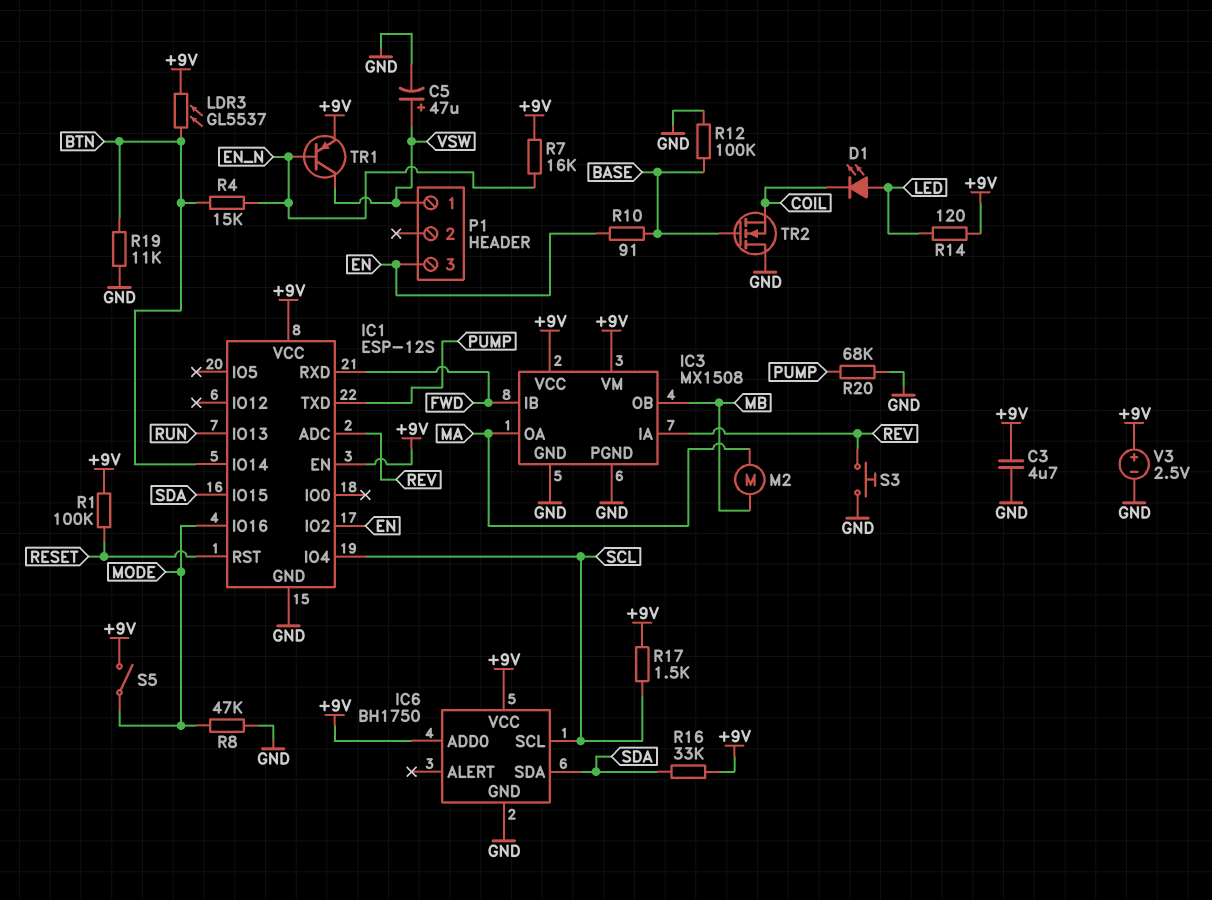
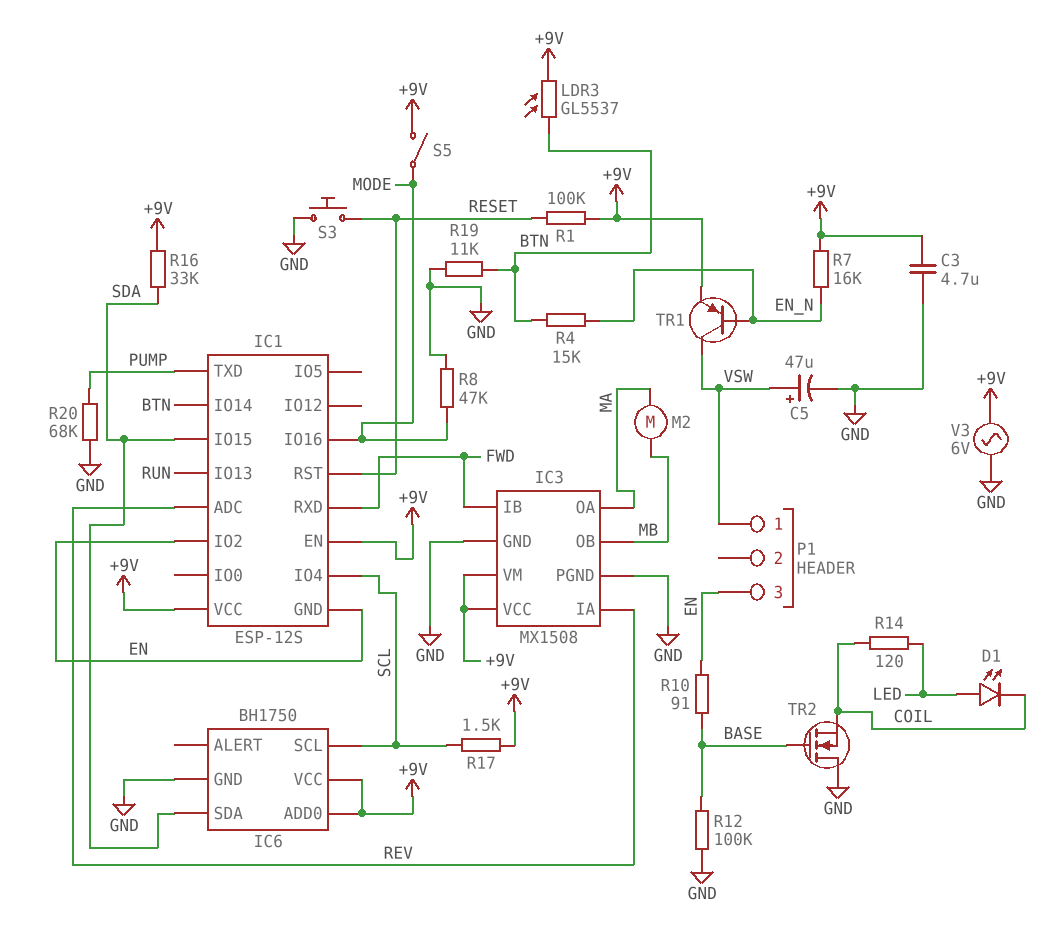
IC1 pin GND: GND -> EN
R14: 120 (+9V, LED) -> 120 (COIL, LED)
S3: button (GND, REV) -> button (GND, RESET)
V3: 2.5V (plus +9V, minus GND) -> AC 6V (+9V, GND)

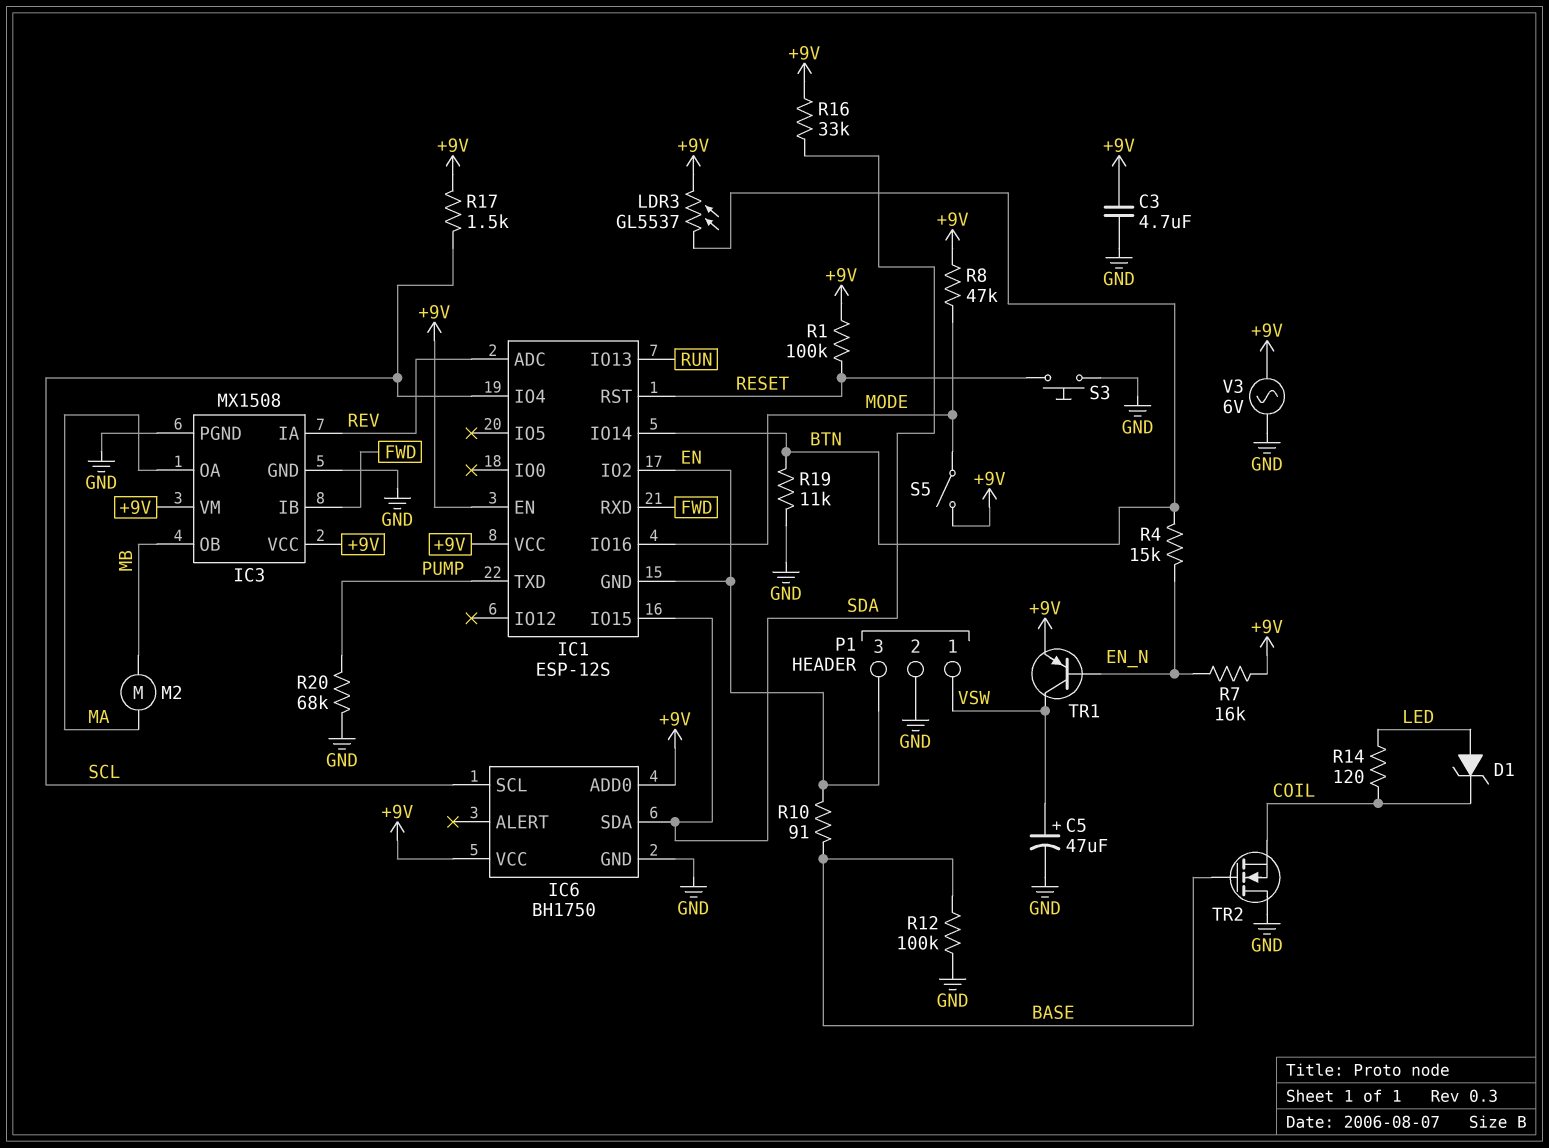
D1: LED (A LED, K COIL) -> zener (A LED, K COIL)
P1 pin 2: none -> GND
R8: 47k (GND, MODE) -> 47k (+9V, MODE)

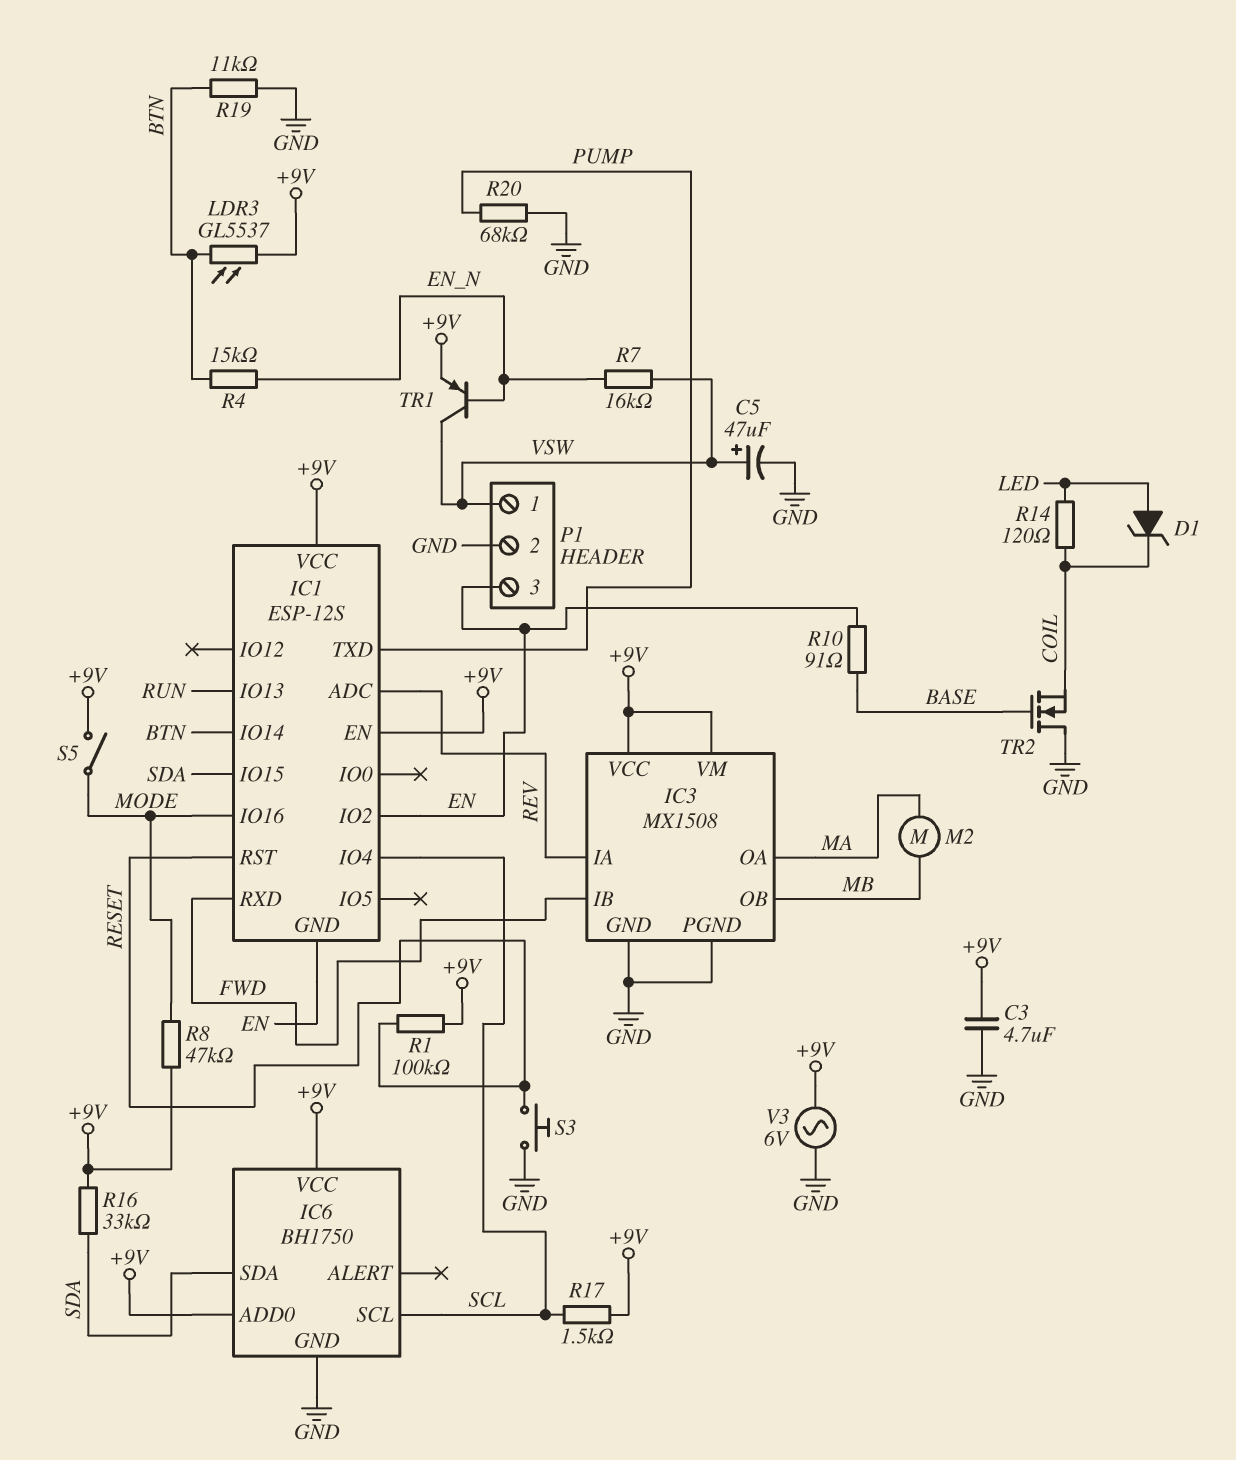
R7: 16k (+9V, EN_N) -> 16k (EN_N, VSW)
R12: 100k (BASE, GND) -> none

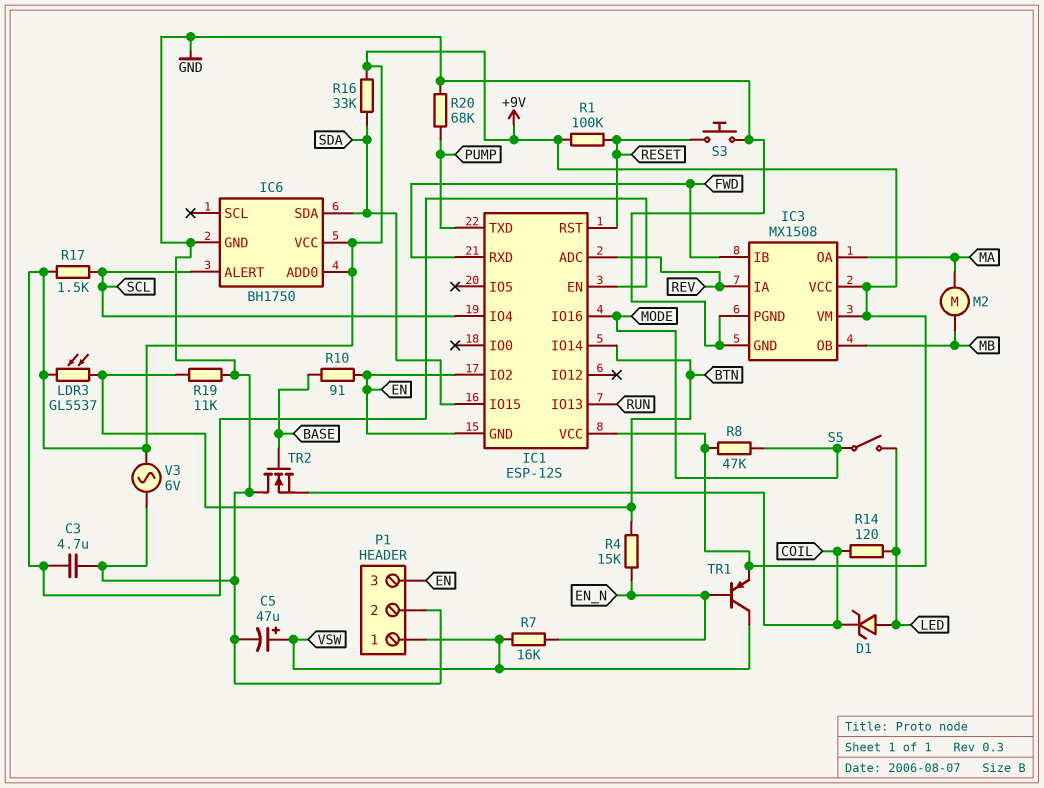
IC6 pin ALERT: none -> SCL
IC6 pin SCL: SCL -> none
S5: switch (+9V, MODE) -> switch (LED, MODE)

